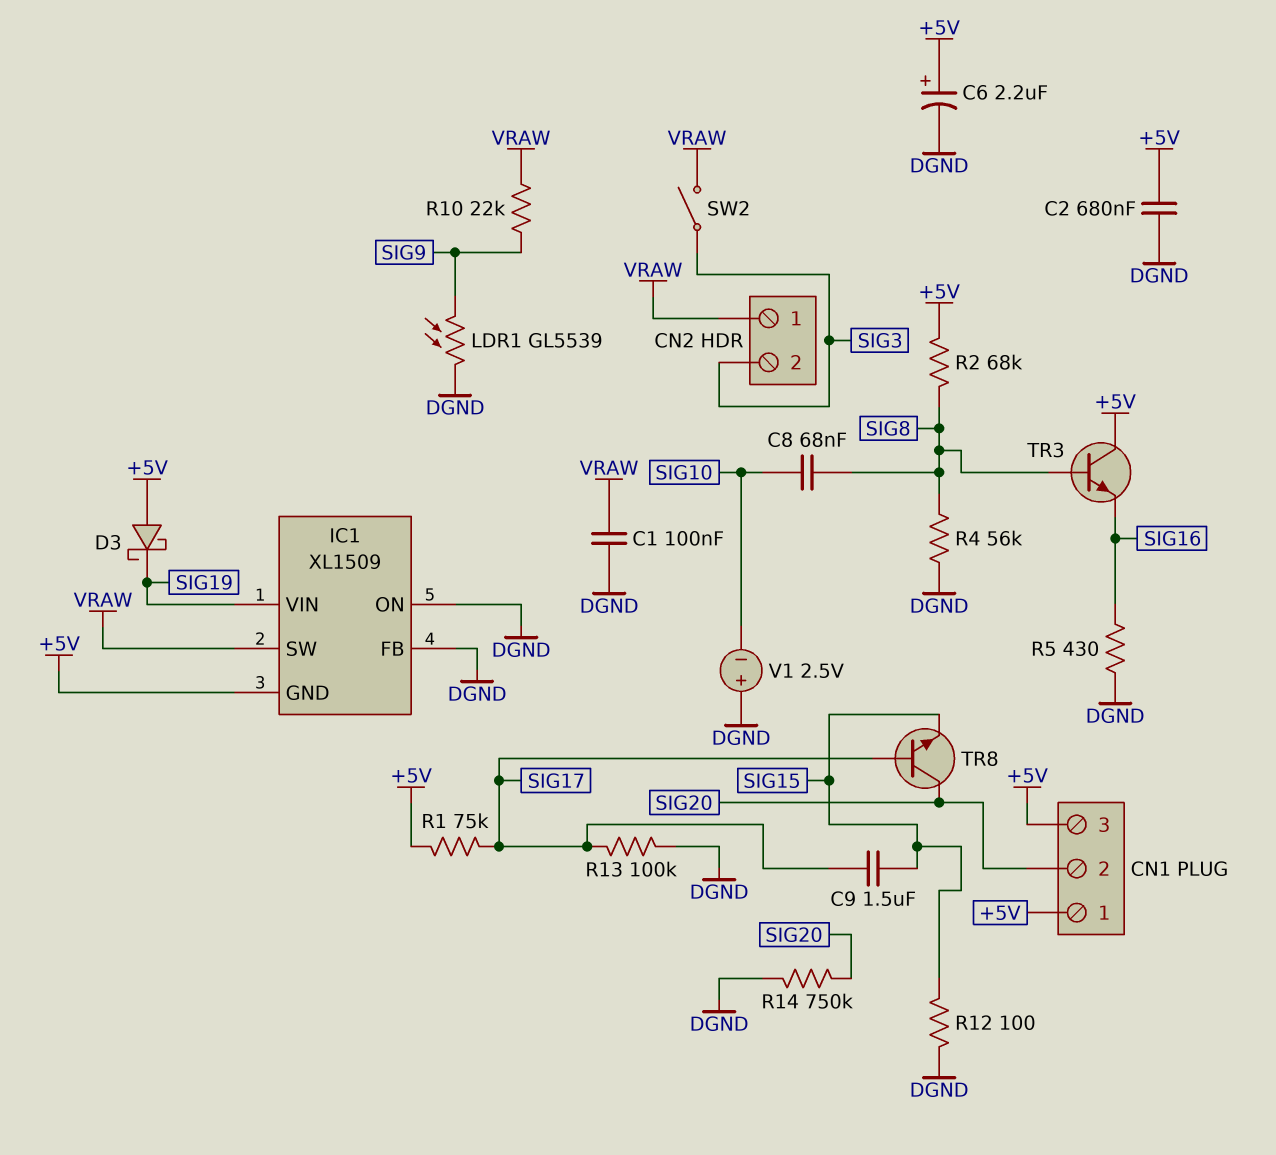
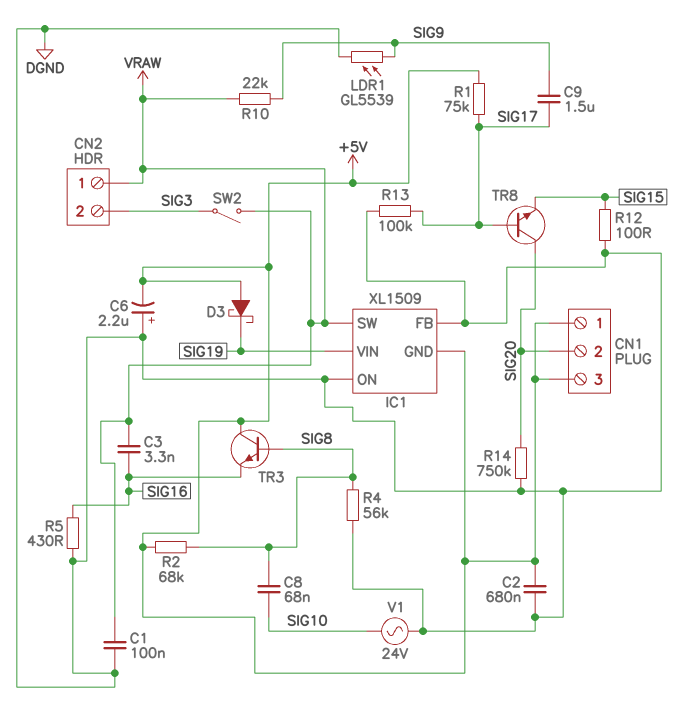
C3: none -> 3.3nF (SIG16, VRAW)
C6: 2.2uF (plus +5V, minus DGND) -> 2.2uF (plus DGND, minus +5V)
C9: 1.5uF (SIG15, SIG17) -> 1.5uF (SIG9, SIG17)
V1: 2.5V (plus DGND, minus SIG10) -> AC 24V (DGND, SIG10)

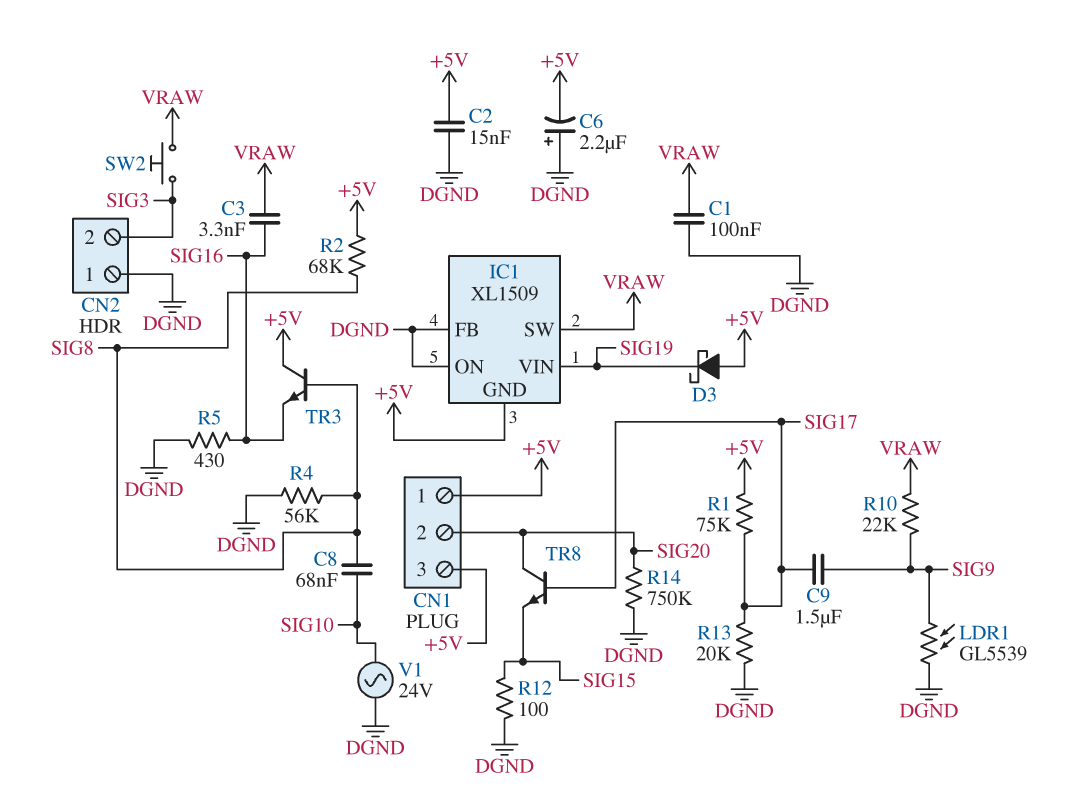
C2: 680nF (+5V, DGND) -> 15nF (+5V, DGND)
CN2 pin 1: VRAW -> DGND
R13: 100k (DGND, SIG17) -> 20k (DGND, SIG17)
SW2: switch (SIG3, VRAW) -> button (SIG3, VRAW)

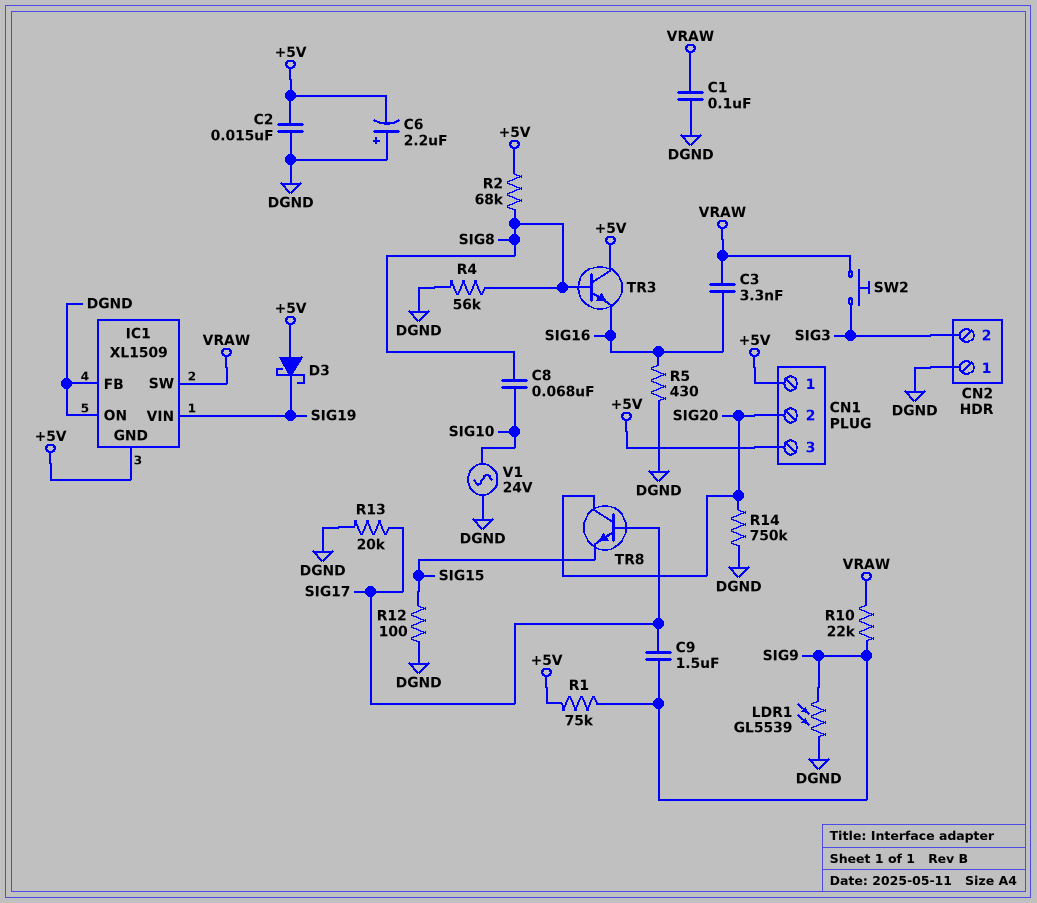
R1: 75k (+5V, SIG17) -> 75k (+5V, SIG9)

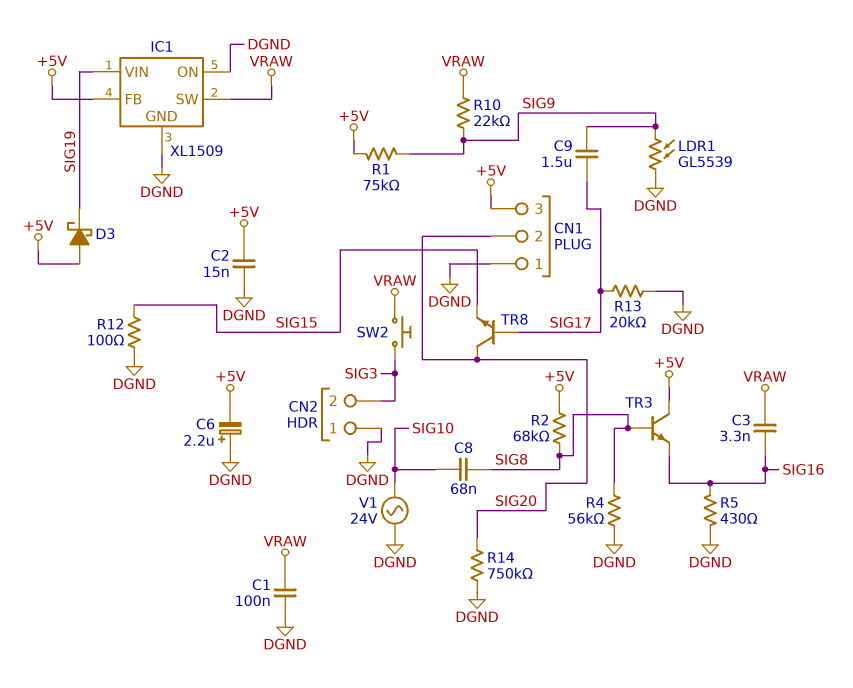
CN1 pin 1: +5V -> DGND
IC1 pin FB: DGND -> +5V
IC1 pin GND: +5V -> DGND

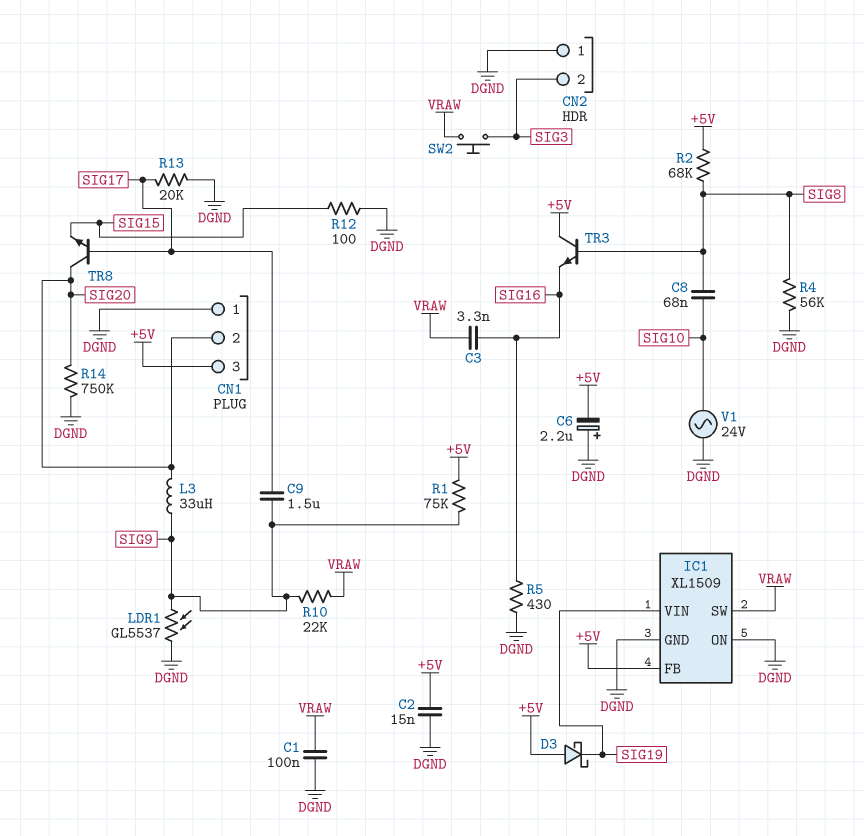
L3: none -> 33uH (SIG9, SIG20)
LDR1: GL5539 (DGND, SIG9) -> GL5537 (DGND, SIG9)

